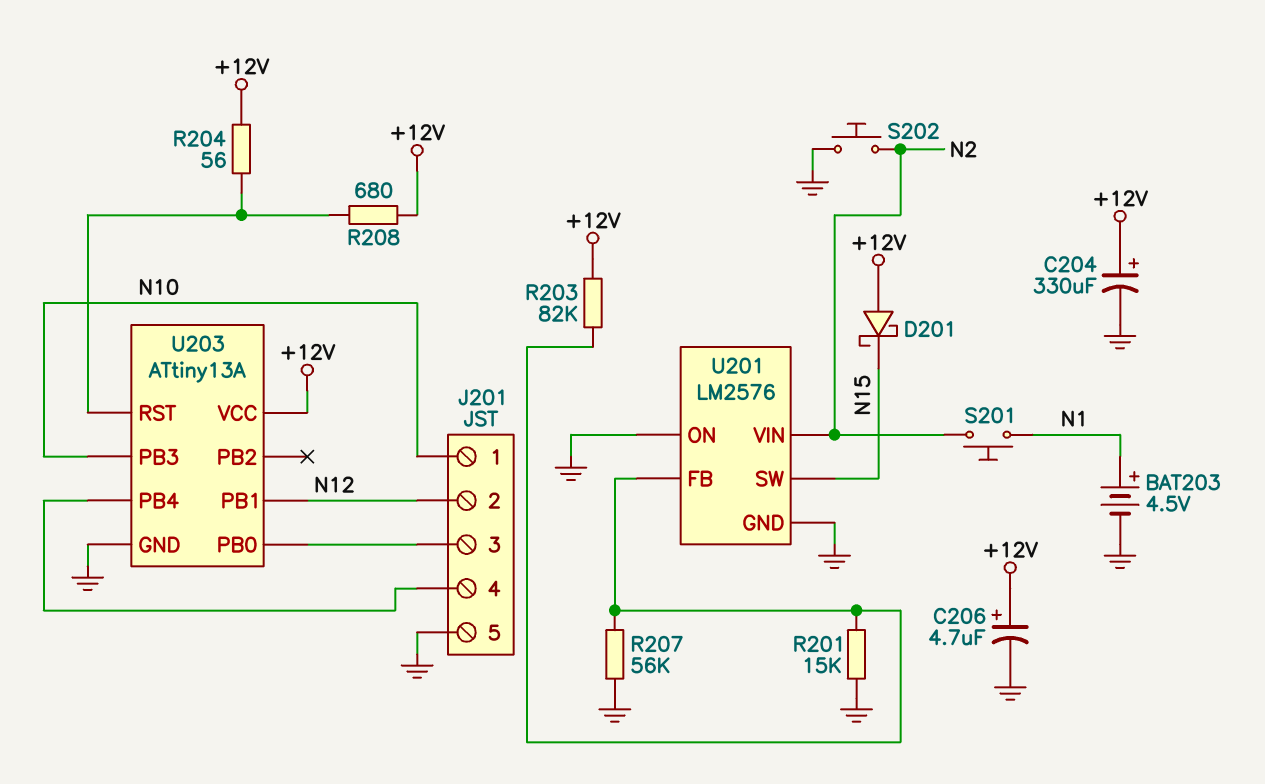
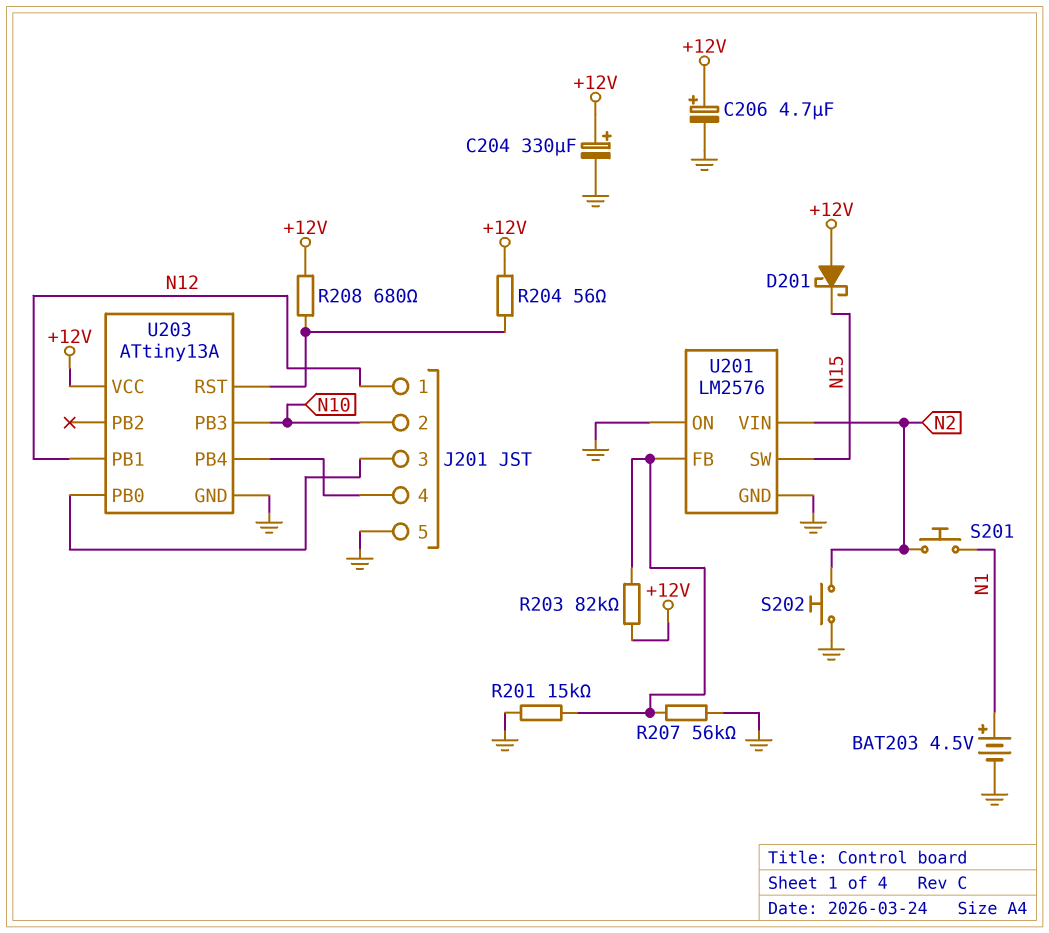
J201 pin 1: N10 -> N12
J201 pin 2: N12 -> N10

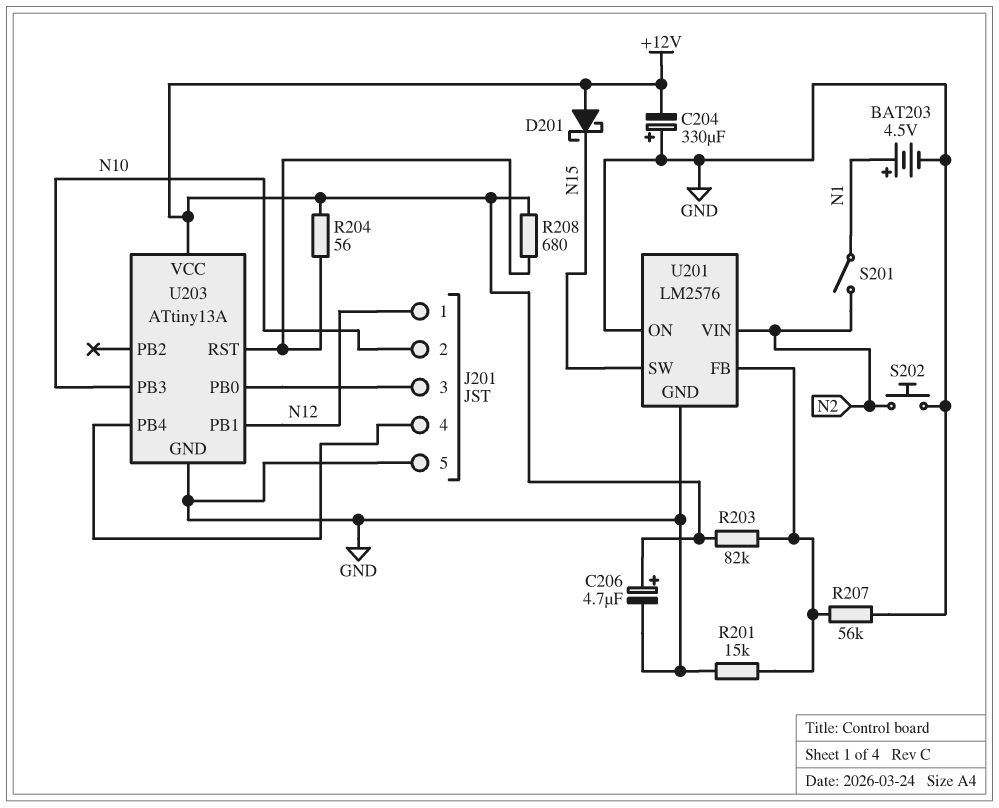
C204: 330uF (plus +12V, minus GND) -> 330uF (plus GND, minus +12V)
S201: button (N1, N2) -> switch (N1, N2)

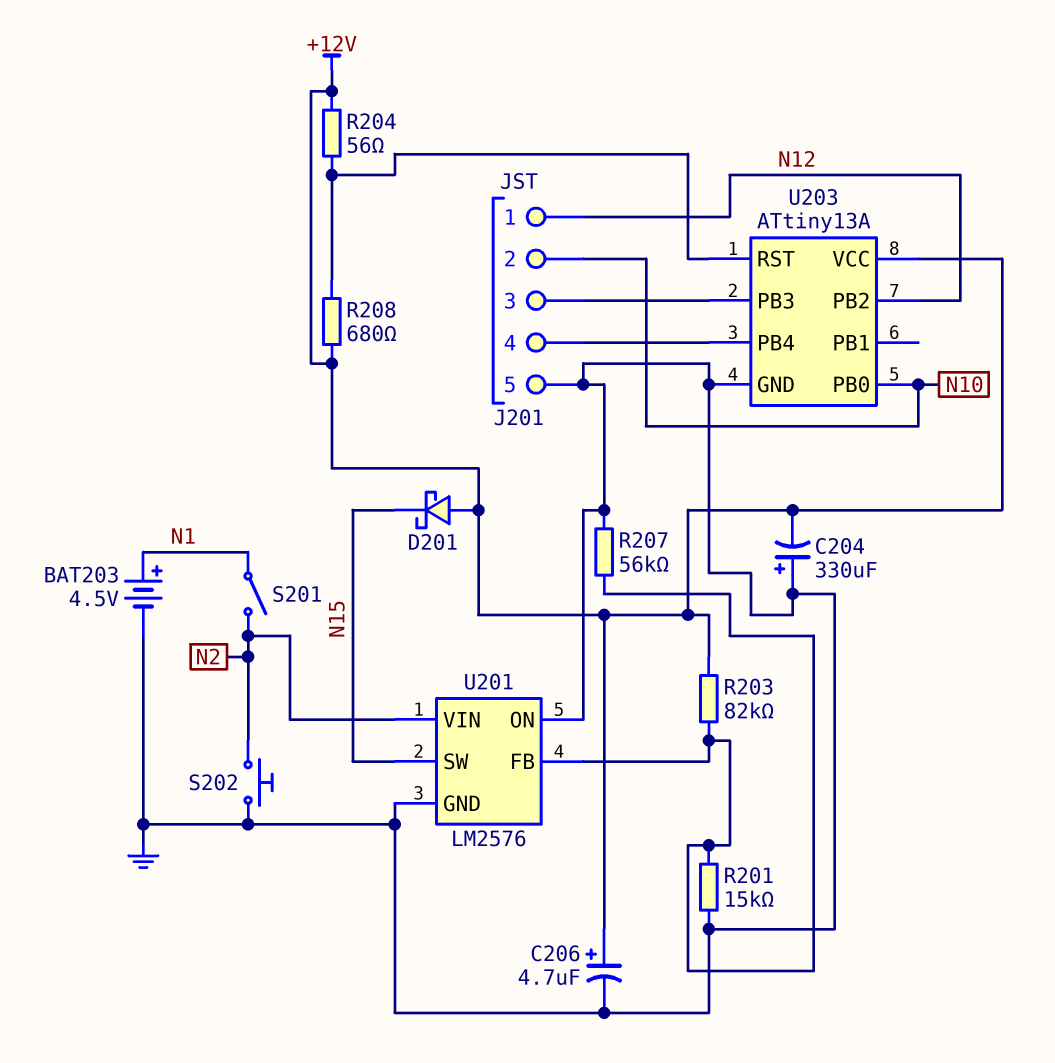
U203 pin PB0: J201/3 -> N10
U203 pin PB1: N12 -> none
U203 pin PB2: none -> N12
U203 pin PB3: N10 -> J201/3

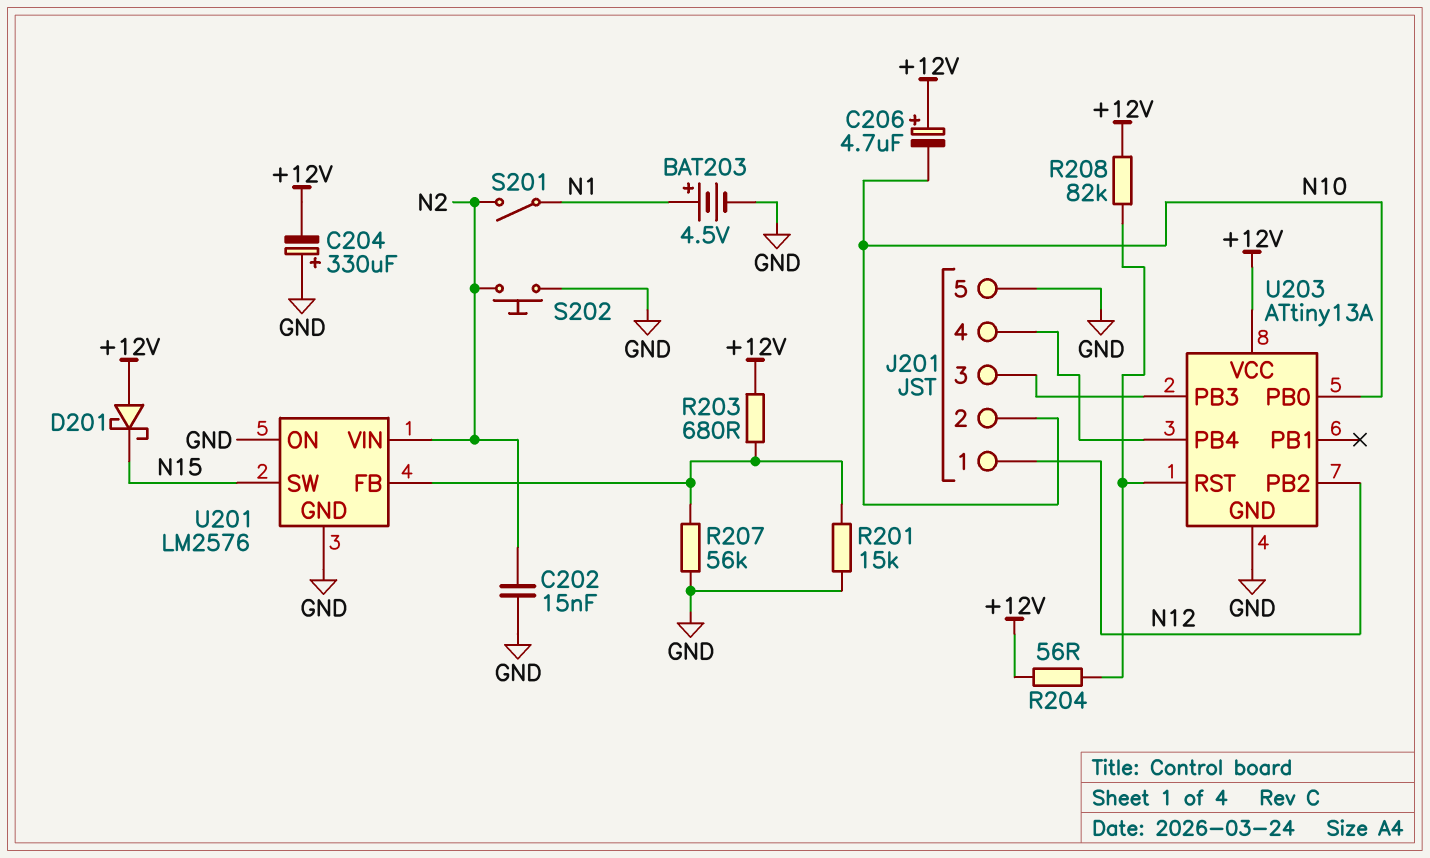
C202: none -> 15nF (GND, N2)
C206: 4.7uF (plus +12V, minus GND) -> 4.7uF (plus +12V, minus N10)
R203: 82k (+12V, U201/FB) -> 680 (+12V, U201/FB)
R208: 680 (+12V, U203/RST) -> 82k (+12V, U203/RST)

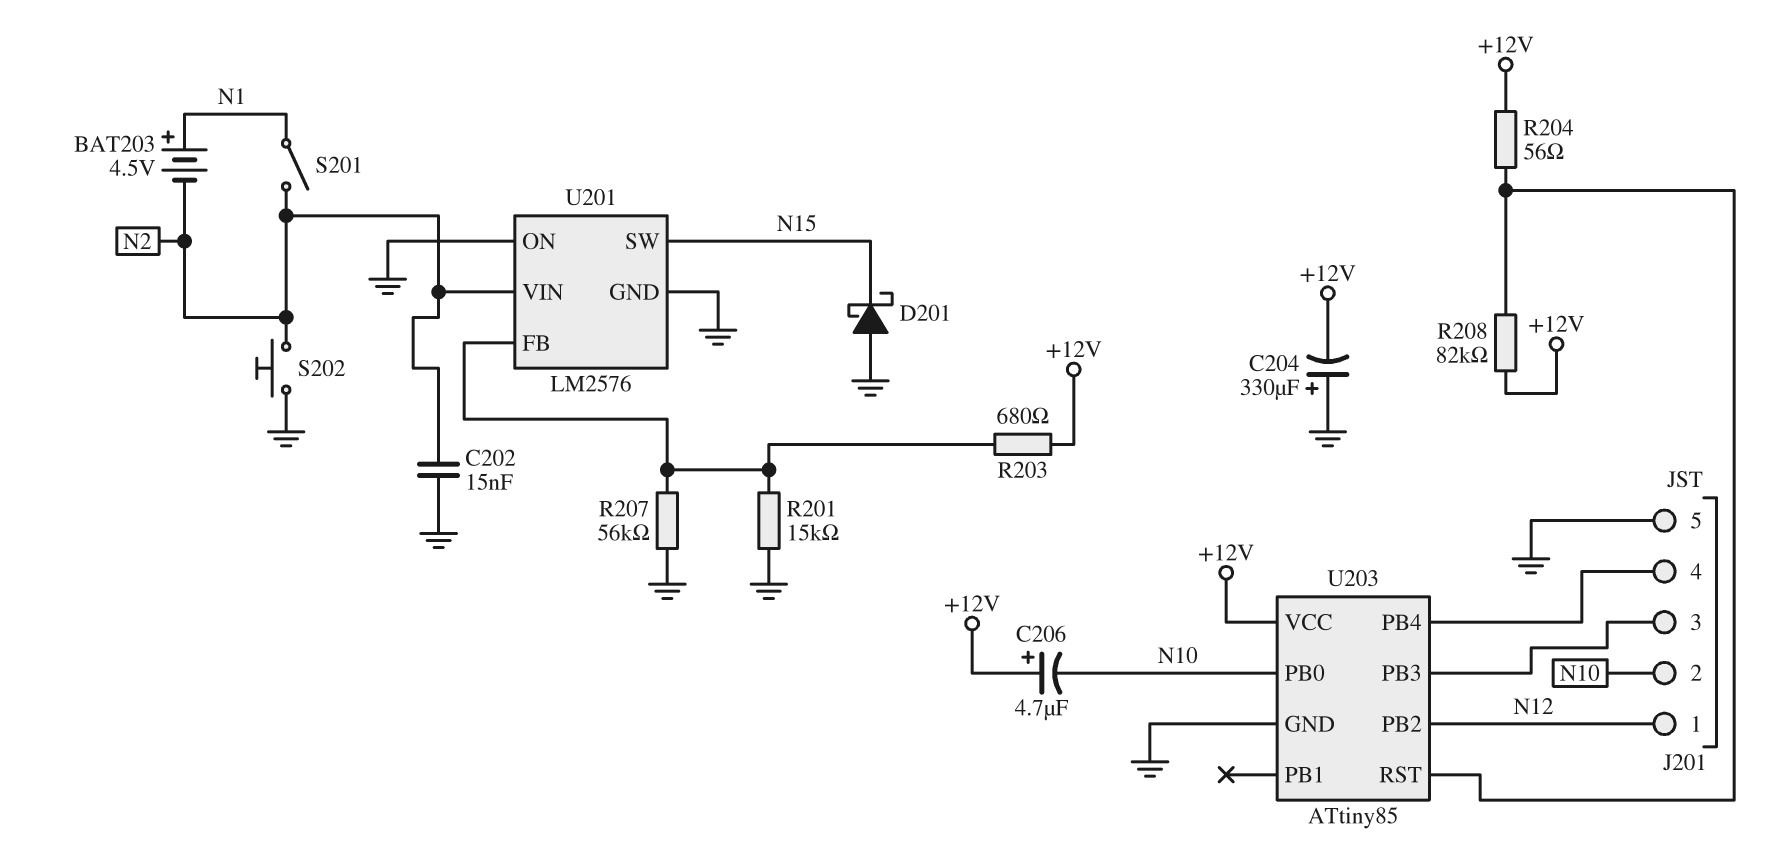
BAT203: 4.5V (plus N1, minus GND) -> 4.5V (plus N1, minus N2)
D201: schottky (A +12V, K N15) -> schottky (A GND, K N15)
U203: ATtiny13A -> ATtiny85

